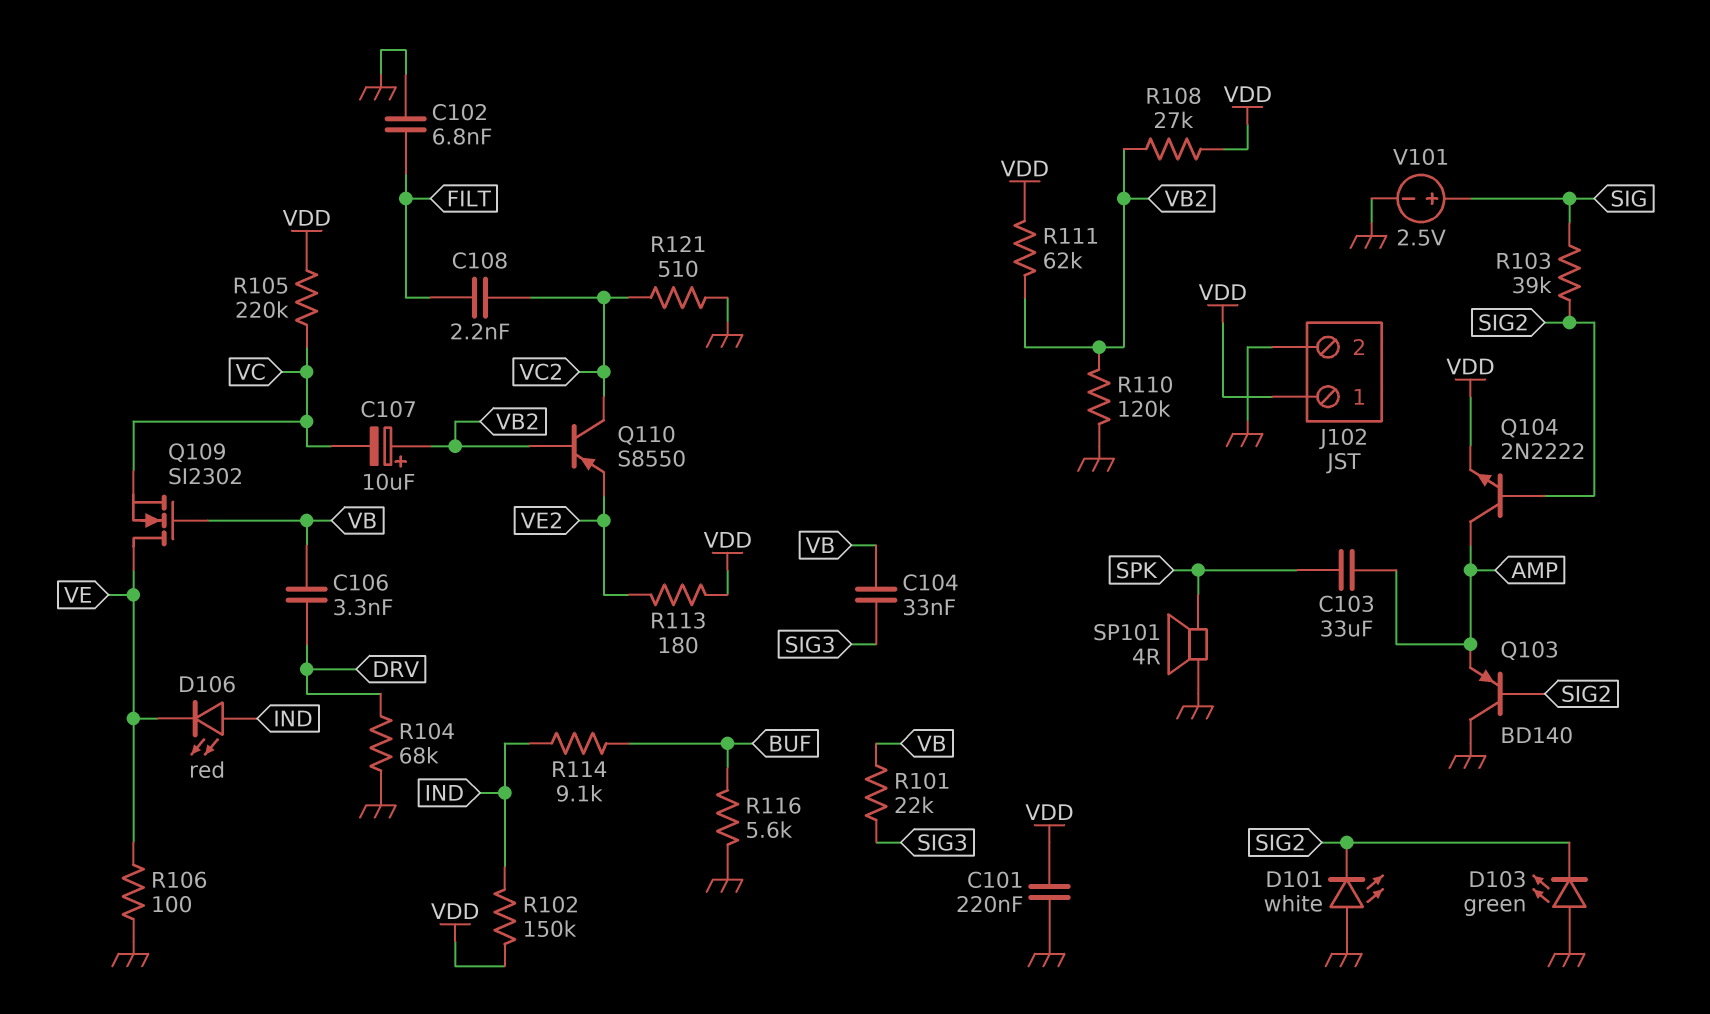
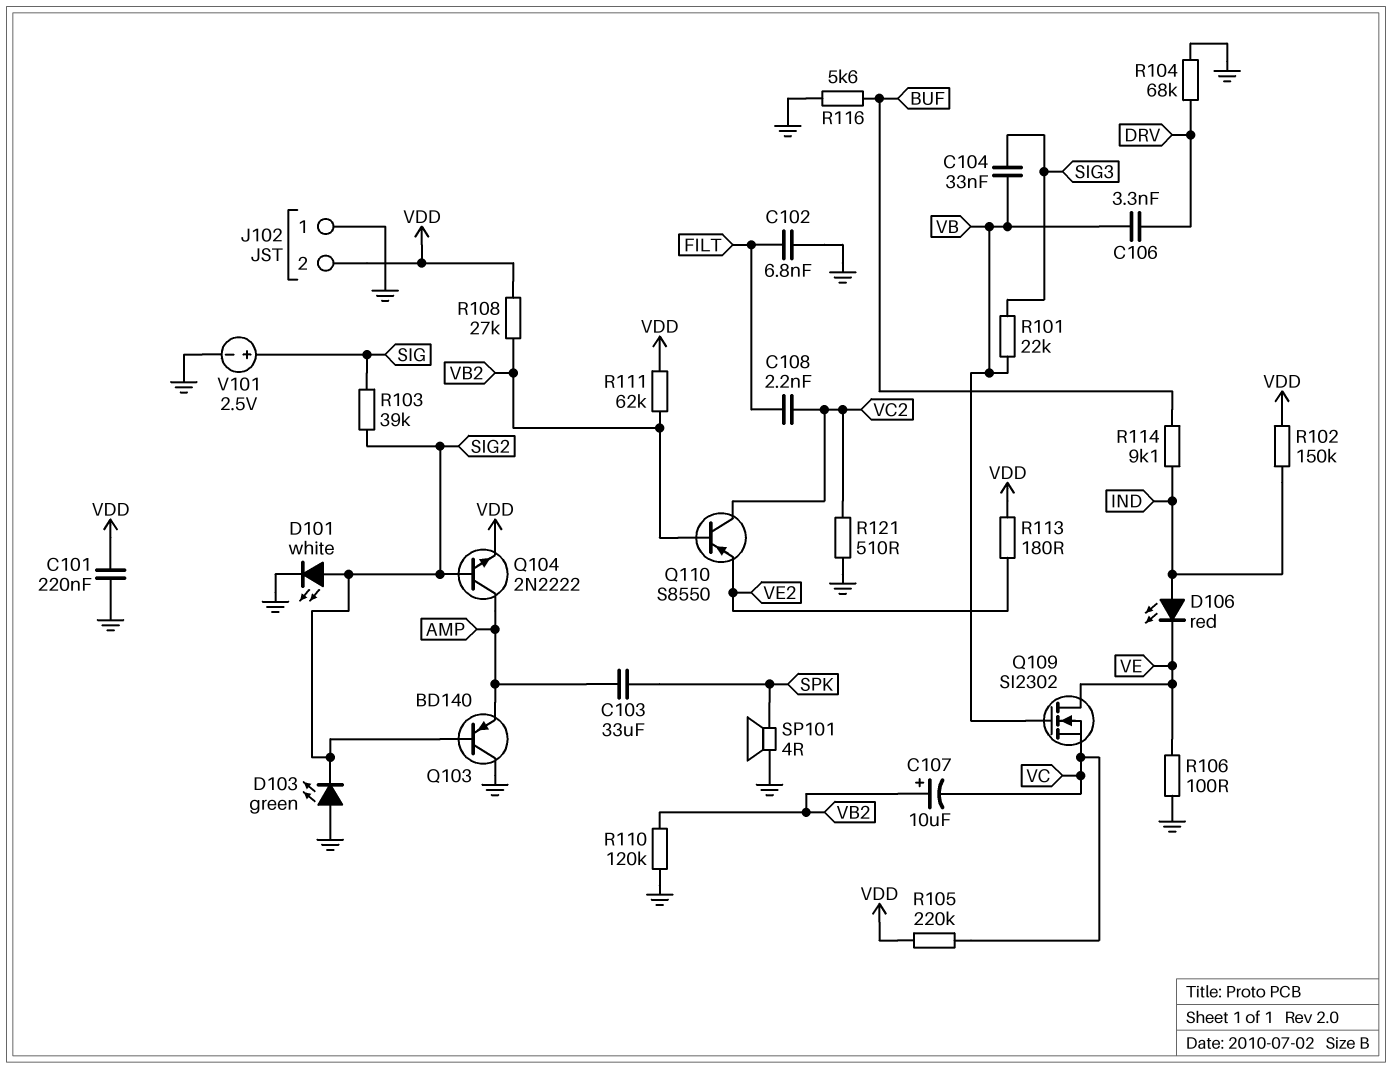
D101: LED white (A GND, K SIG2) -> LED white (A SIG2, K GND)
J102 pin 1: VDD -> GND
J102 pin 2: GND -> VDD

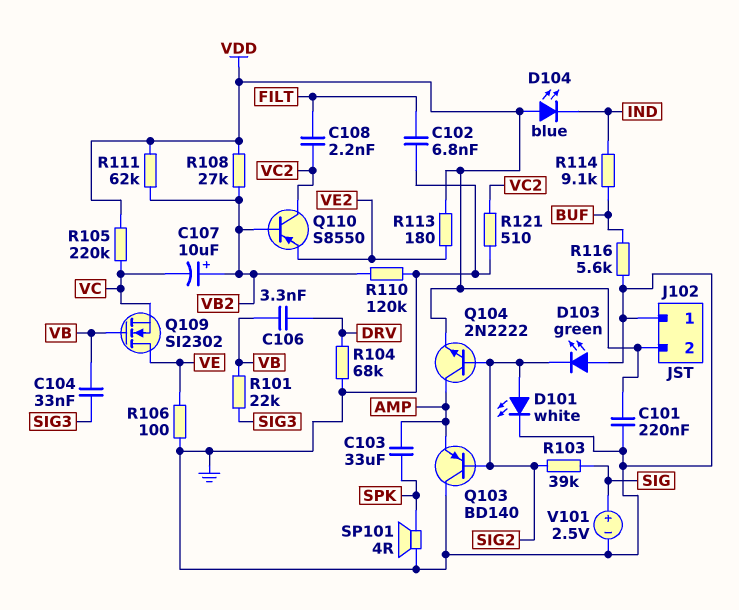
D104: none -> LED blue (A VDD, K IND)
D106: LED red (A IND, K VE) -> none
R102: 150k (IND, VDD) -> none

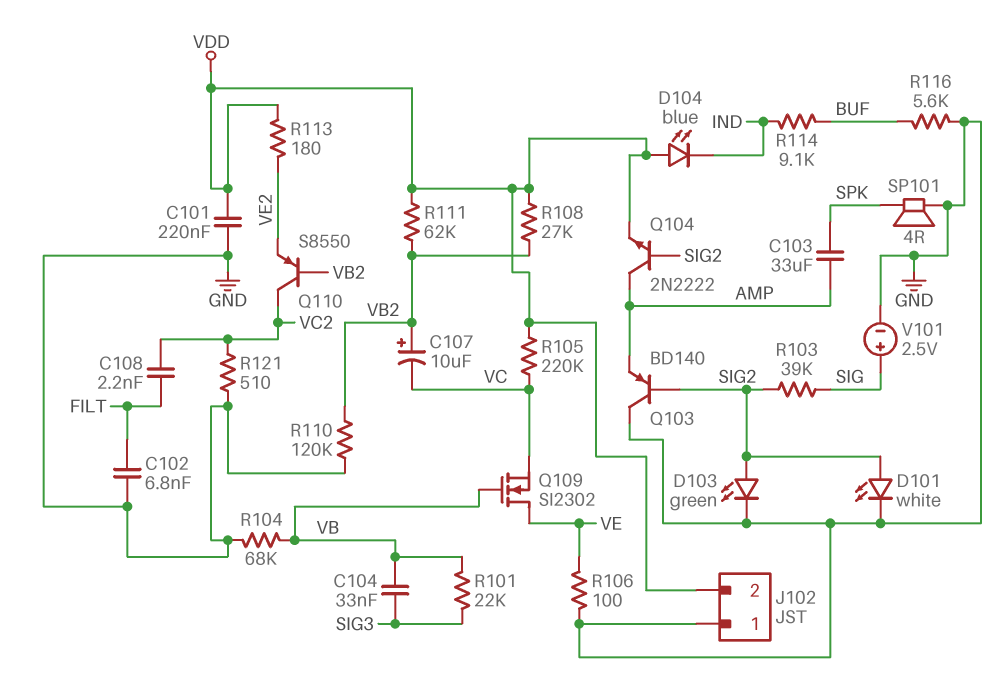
C106: 3.3nF (DRV, VB) -> none
D103: LED green (A GND, K SIG2) -> LED green (A SIG2, K GND)
R104: 68k (DRV, GND) -> 68k (GND, VB)

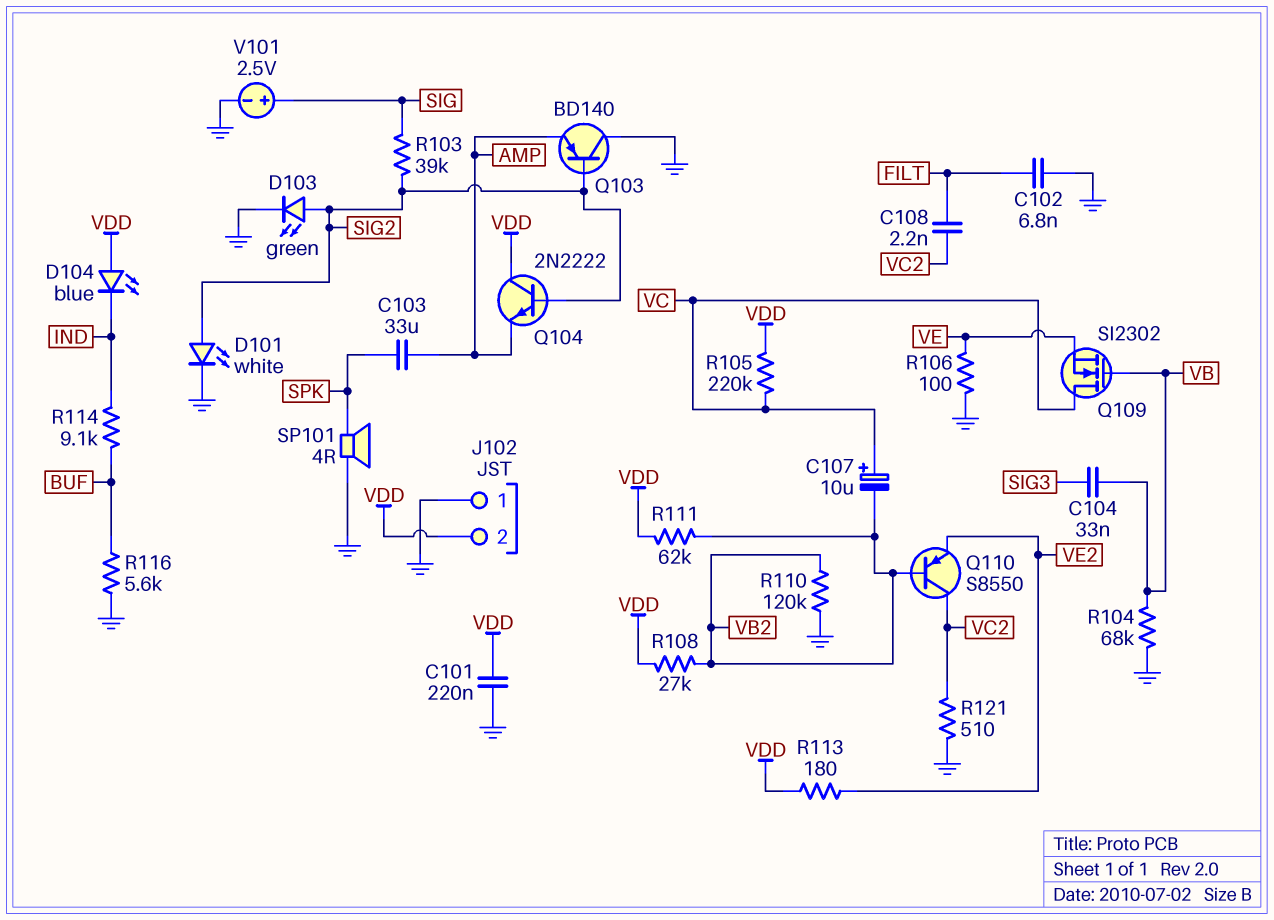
C107: 10uF (plus VB2, minus VC) -> 10uF (plus VC, minus VB2)
Q104: NPN 2N2222 (B SIG2, C AMP, E VDD) -> NPN 2N2222 (B SIG2, C VDD, E AMP)
Q109: NMOS SI2302 (G VB, D VE, S VC) -> NMOS SI2302 (G VB, D VC, S VE)
R101: 22k (SIG3, VB) -> none

